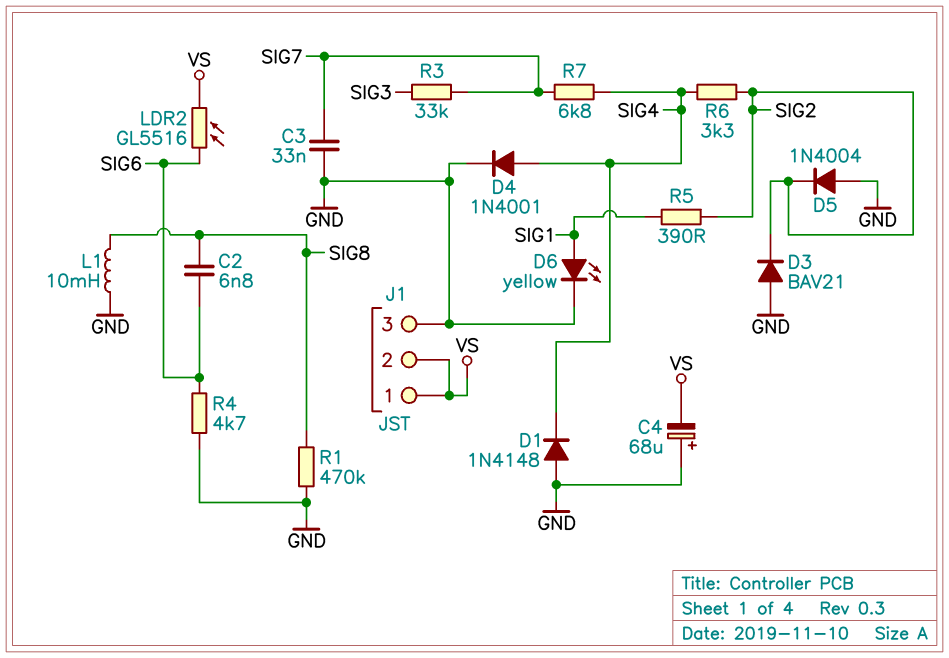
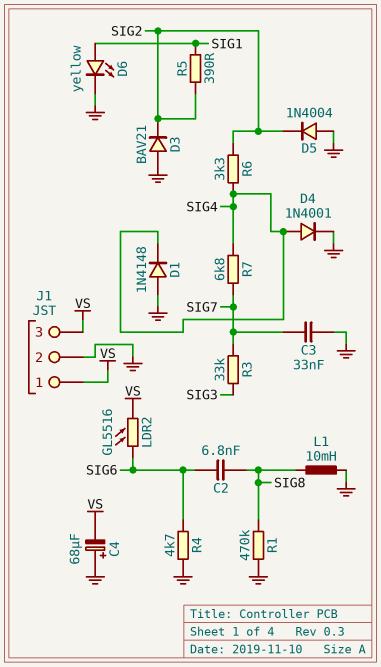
J1 pin 2: VS -> GND
J1 pin 3: GND -> VS

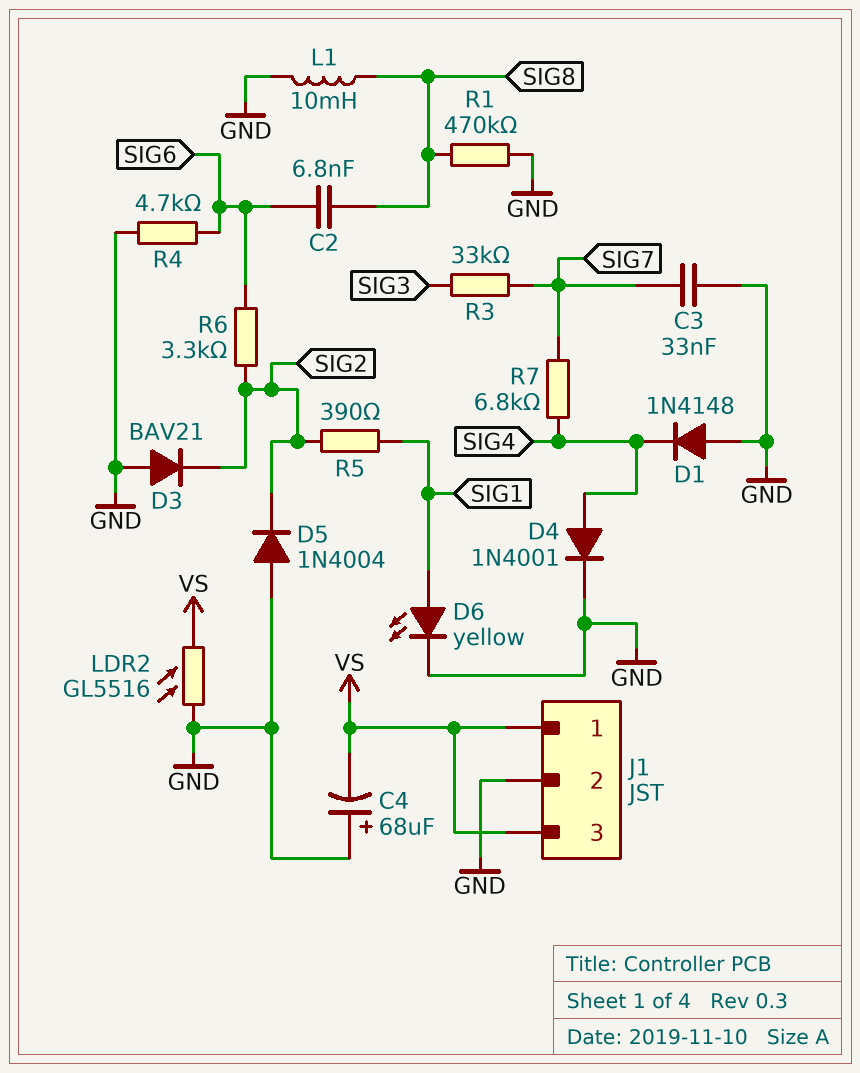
LDR2: GL5516 (SIG6, VS) -> GL5516 (GND, VS)
R6: 3.3k (SIG2, SIG4) -> 3.3k (SIG2, SIG6)

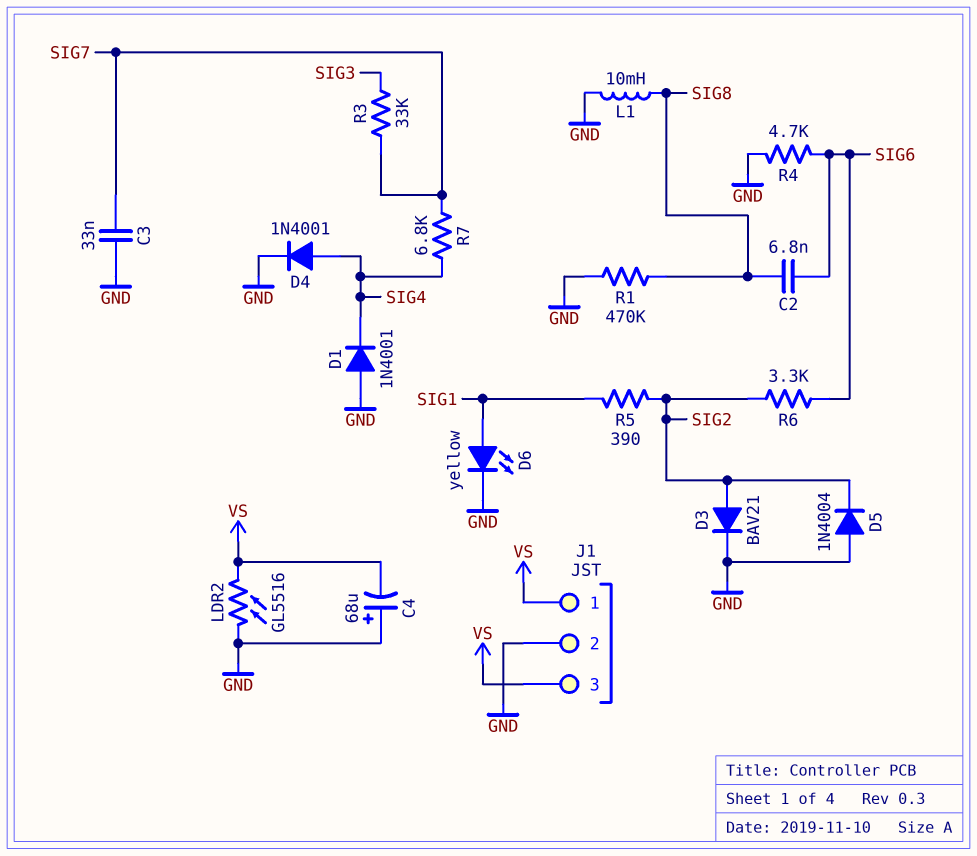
D1: diode 1N4148 (A GND, K SIG4) -> diode 1N4001 (A GND, K SIG4)
D3: diode BAV21 (A GND, K SIG2) -> diode BAV21 (A SIG2, K GND)

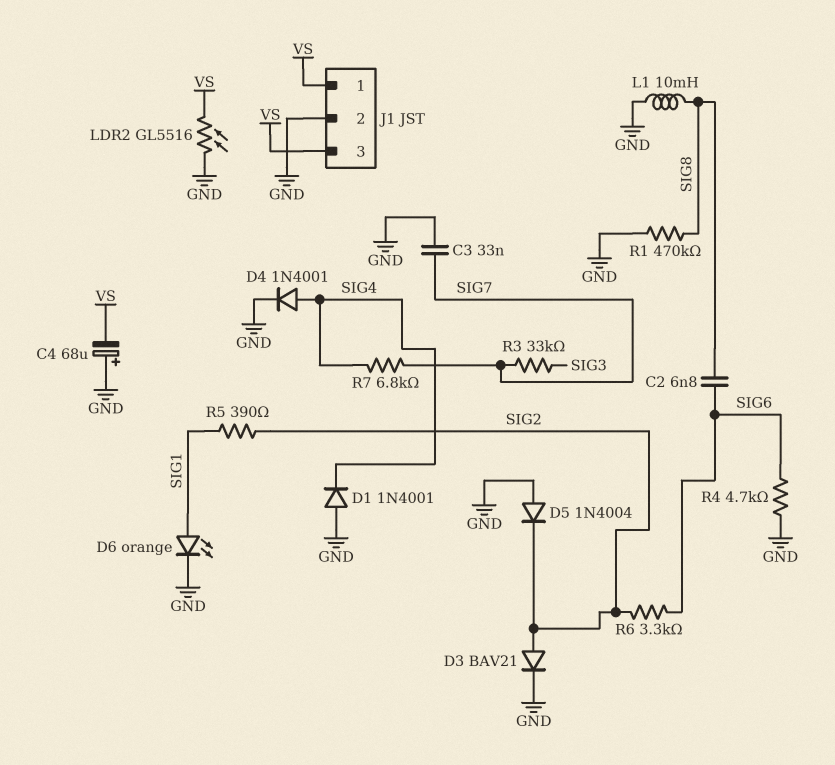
D6: LED yellow (A SIG1, K GND) -> LED orange (A SIG1, K GND)

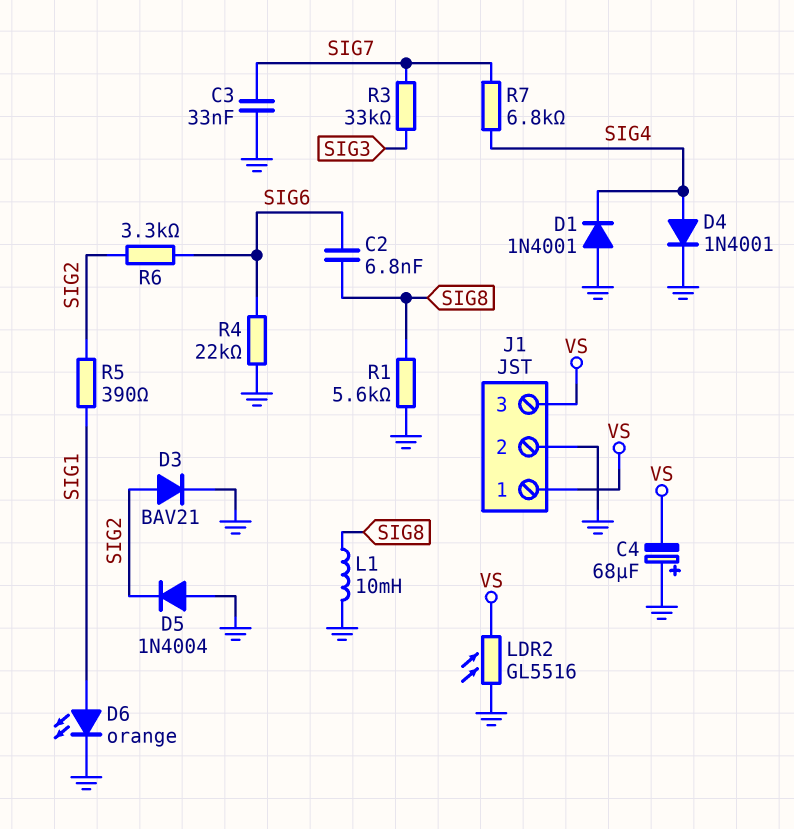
R1: 470k (GND, SIG8) -> 5.6k (GND, SIG8)
R4: 4.7k (GND, SIG6) -> 22k (GND, SIG6)

